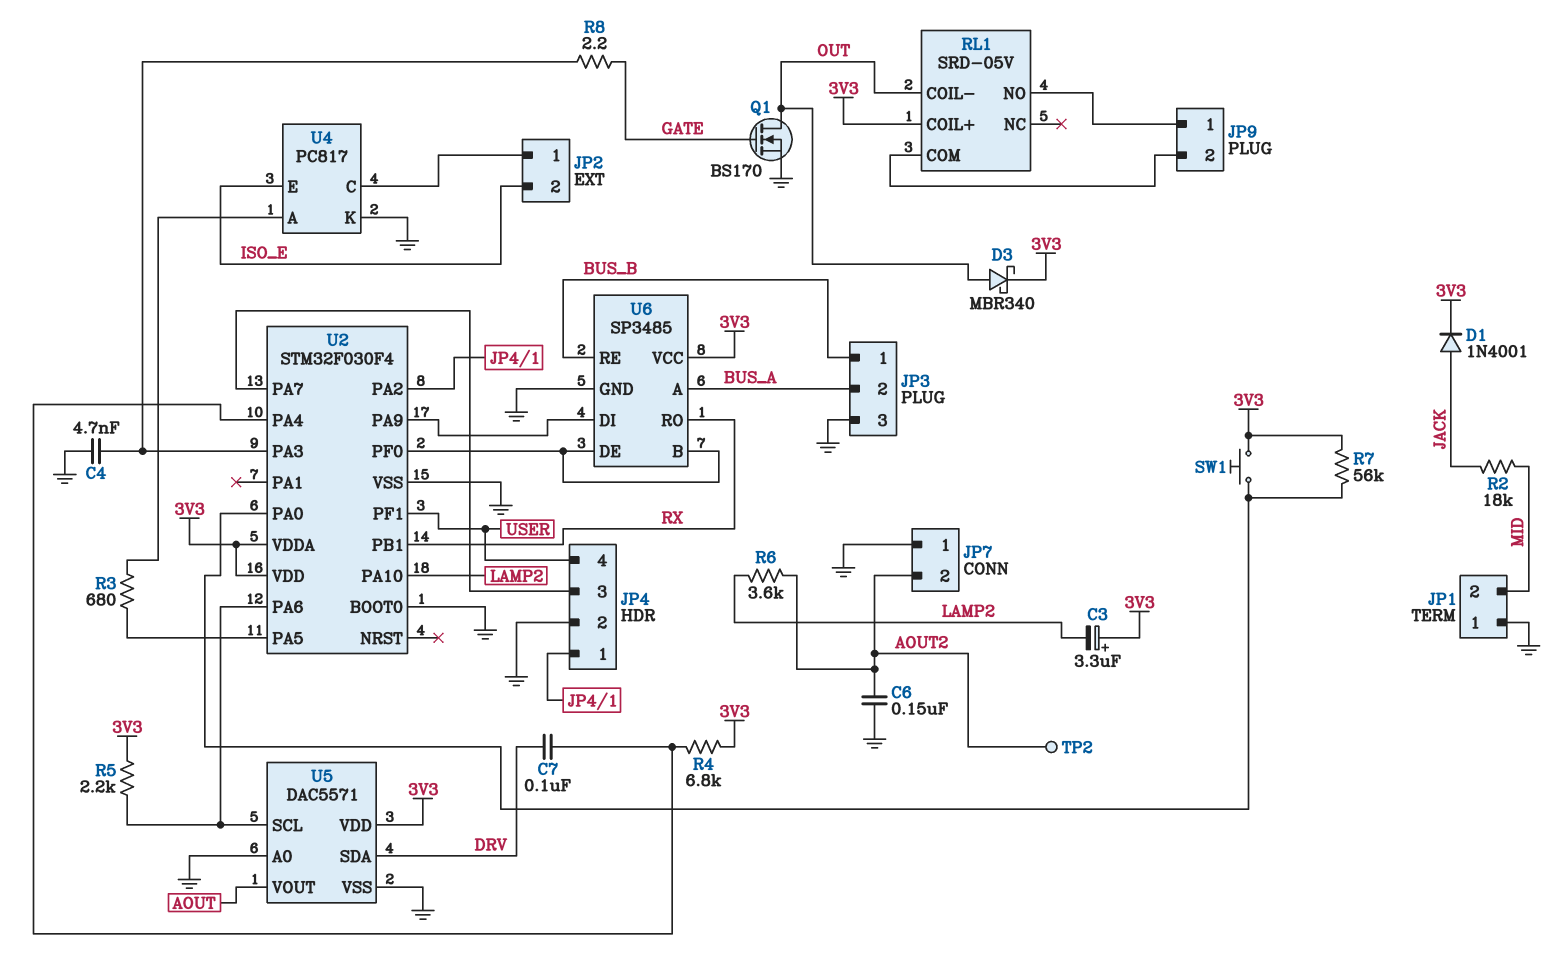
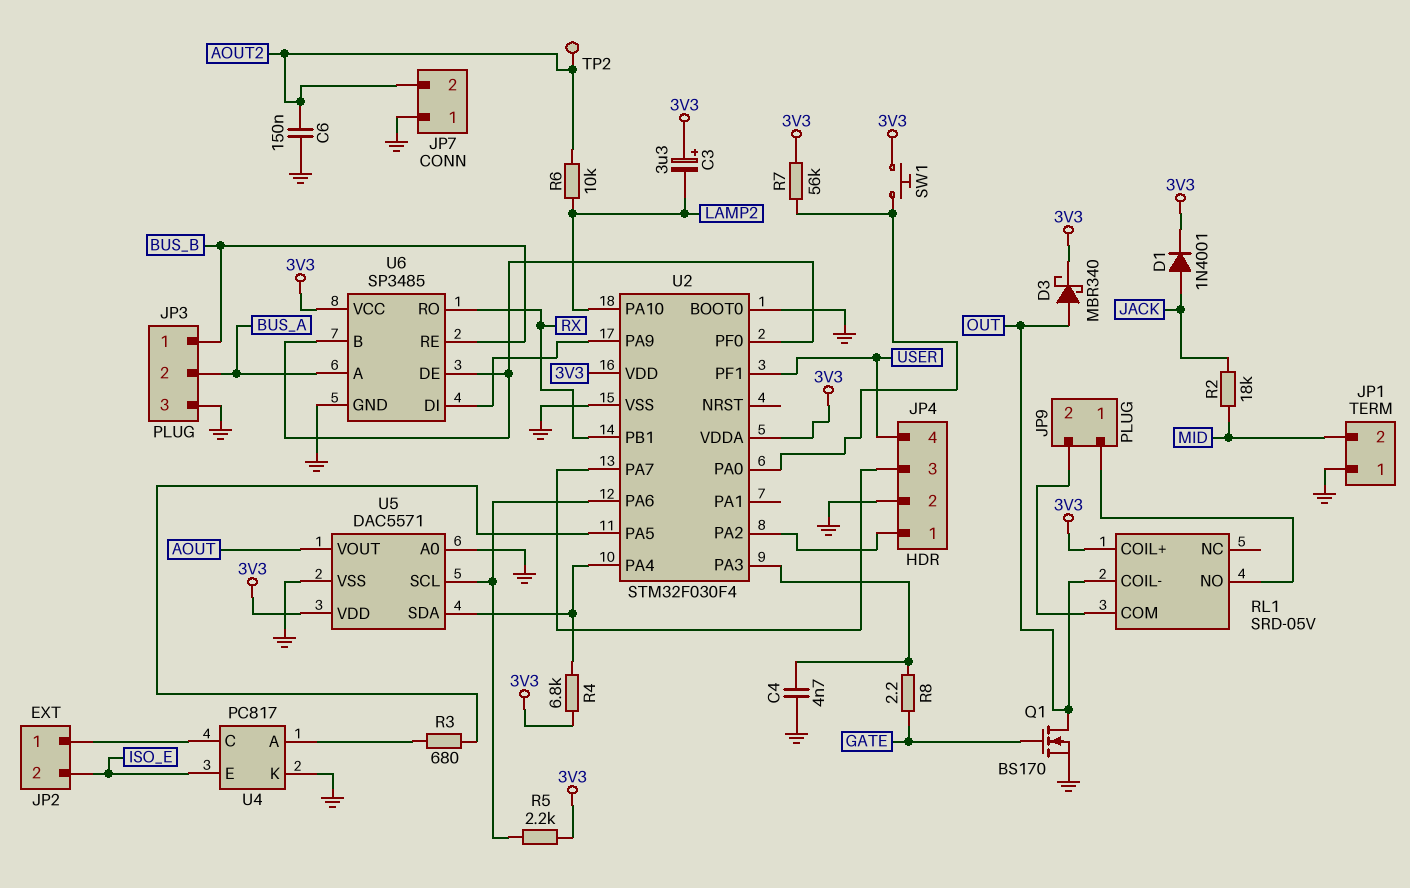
C7: 100nF (DRV, U2/PA4) -> none
R6: 3.6k (AOUT2, LAMP2) -> 10k (AOUT2, LAMP2)
U5 pin SDA: DRV -> U2/PA4

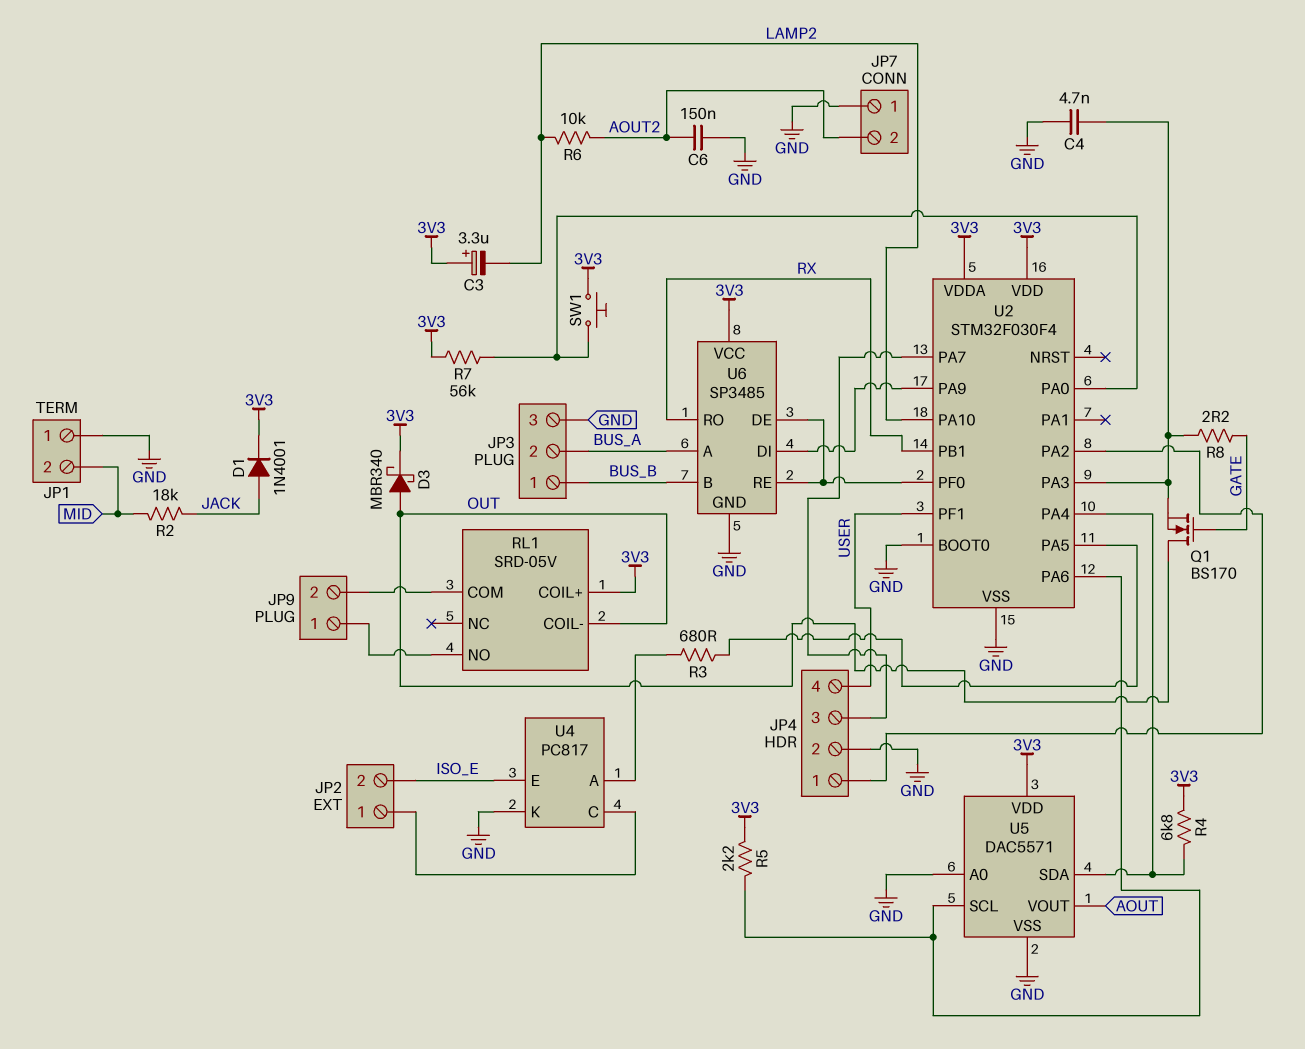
Q1: NMOS BS170 (G GATE, D OUT, S GND) -> NMOS BS170 (G GATE, D OUT, S U2/PA3)
TP2: test point (AOUT2) -> none
U6 pin B: U2/PF0 -> BUS_B
U6 pin RE: BUS_B -> U2/PF0

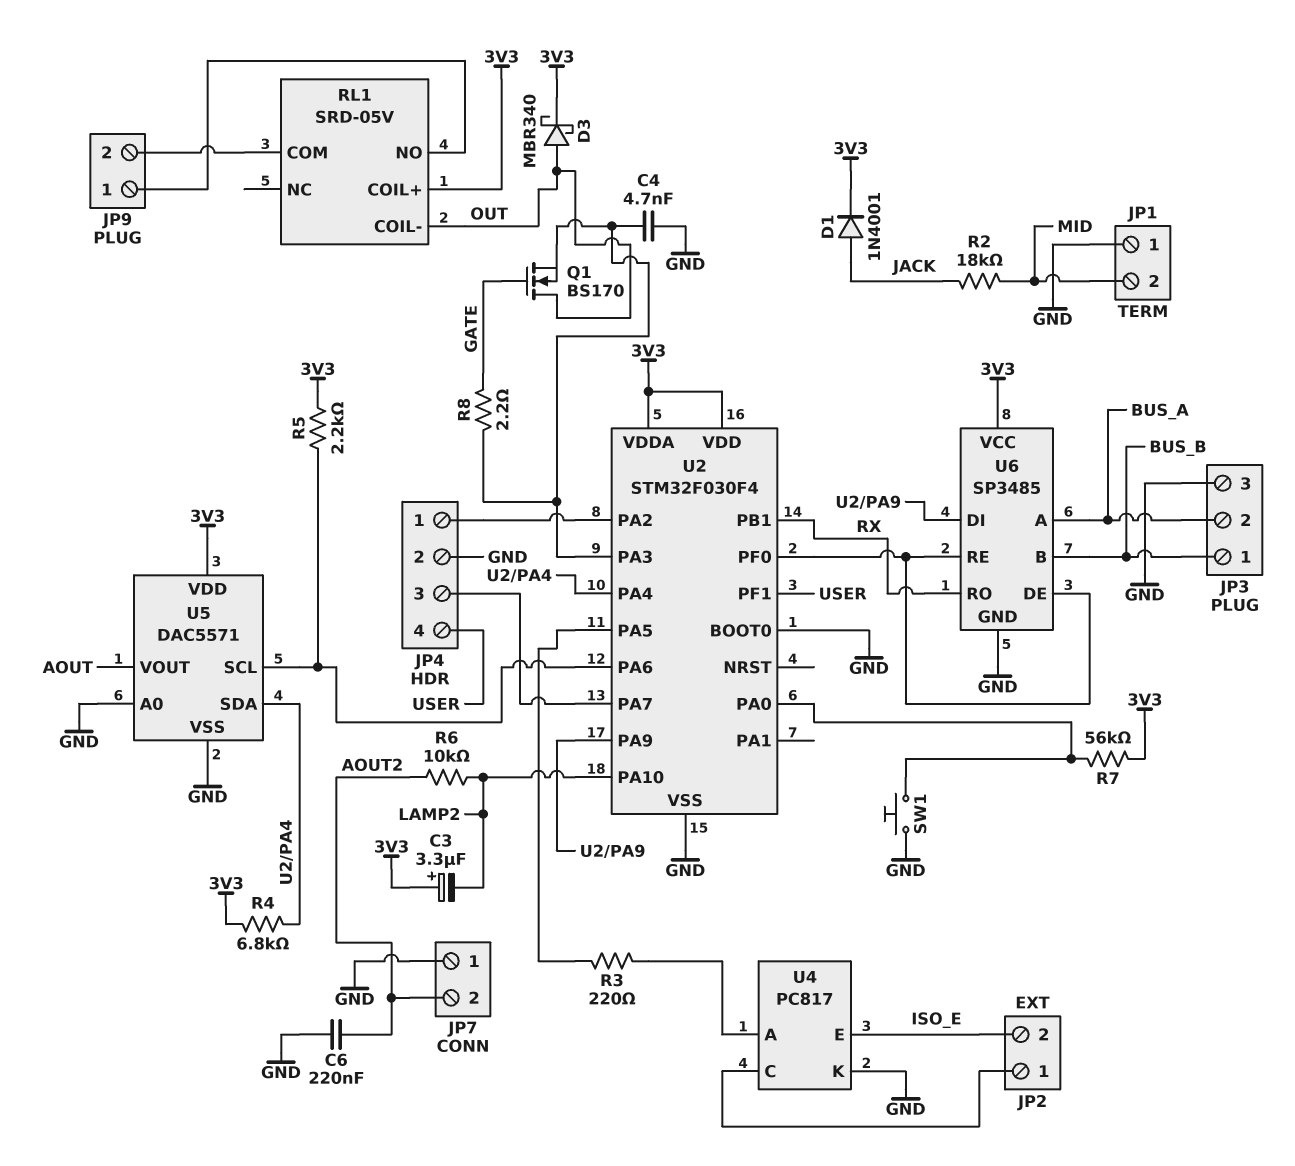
C6: 150nF (AOUT2, GND) -> 220nF (AOUT2, GND)
R3: 680 (U2/PA5, U4/A) -> 220 (U2/PA5, U4/A)
SW1: button (3V3, U2/PA0) -> button (GND, U2/PA0)

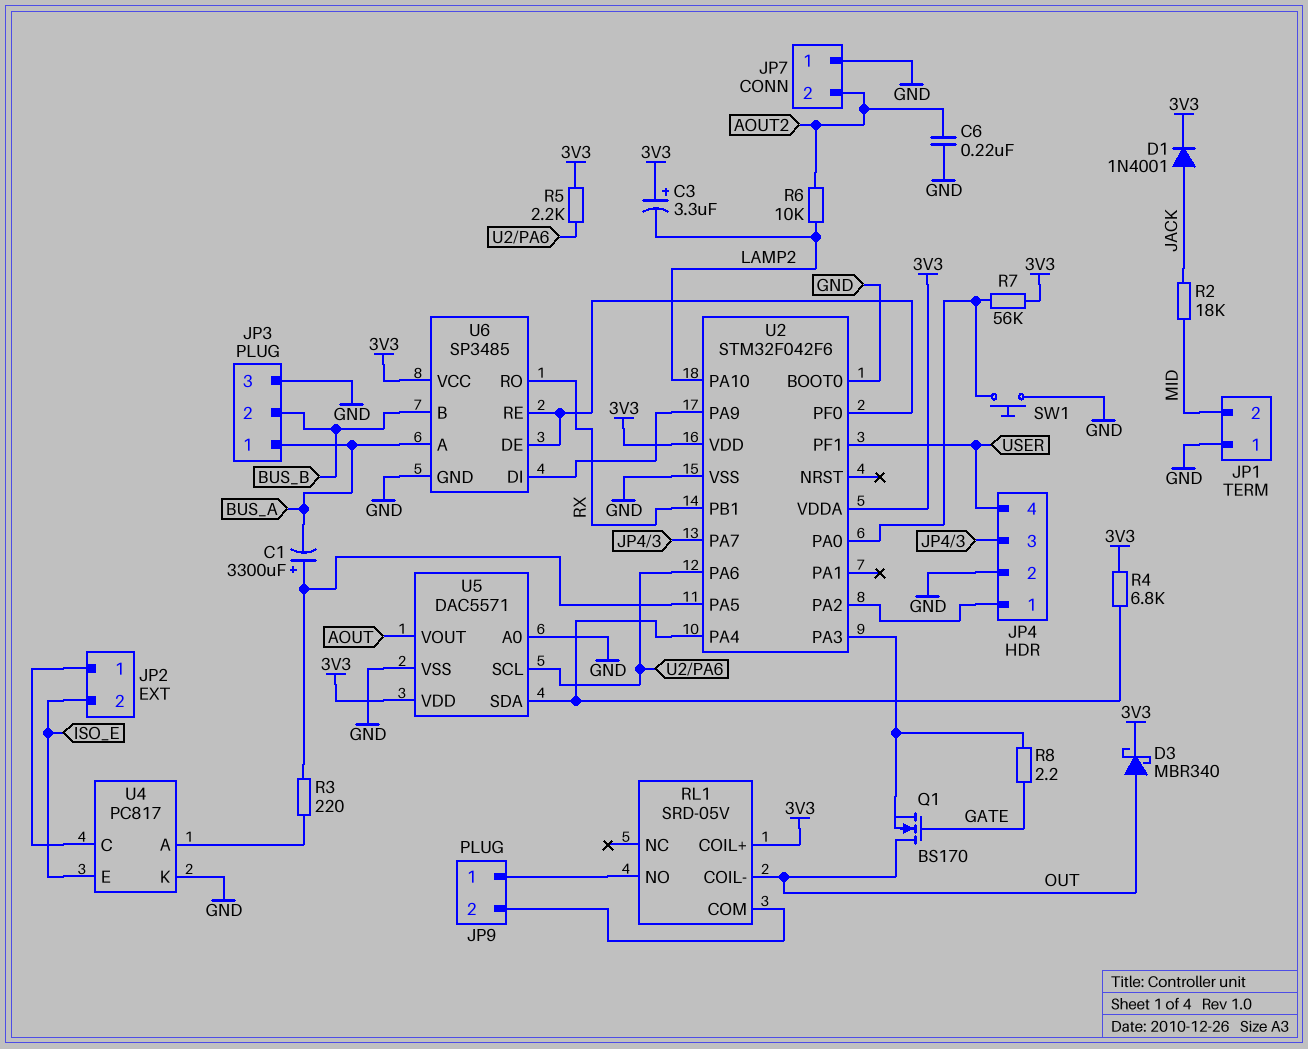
C1: none -> 3300uF (plus U2/PA5, minus BUS_A)
C4: 4.7nF (GND, U2/PA3) -> none
JP3 pin 1: BUS_B -> BUS_A
JP3 pin 2: BUS_A -> BUS_B
U2: STM32F030F4 -> STM32F042F6

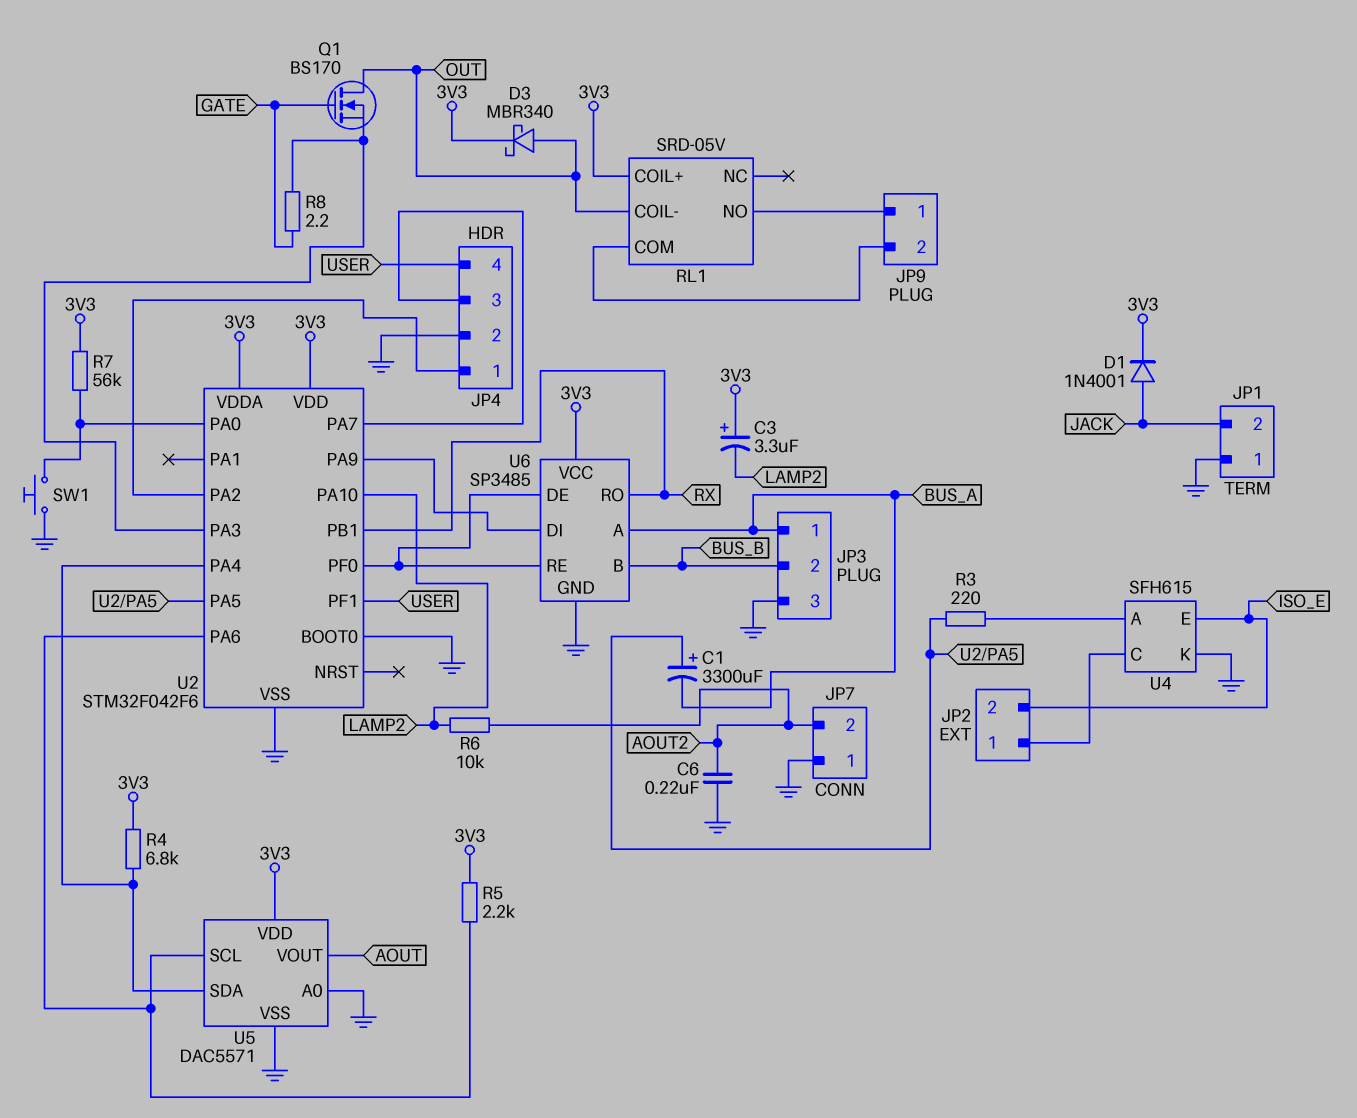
JP1 pin 2: MID -> JACK
R2: 18k (JACK, MID) -> none
U4: PC817 -> SFH615

